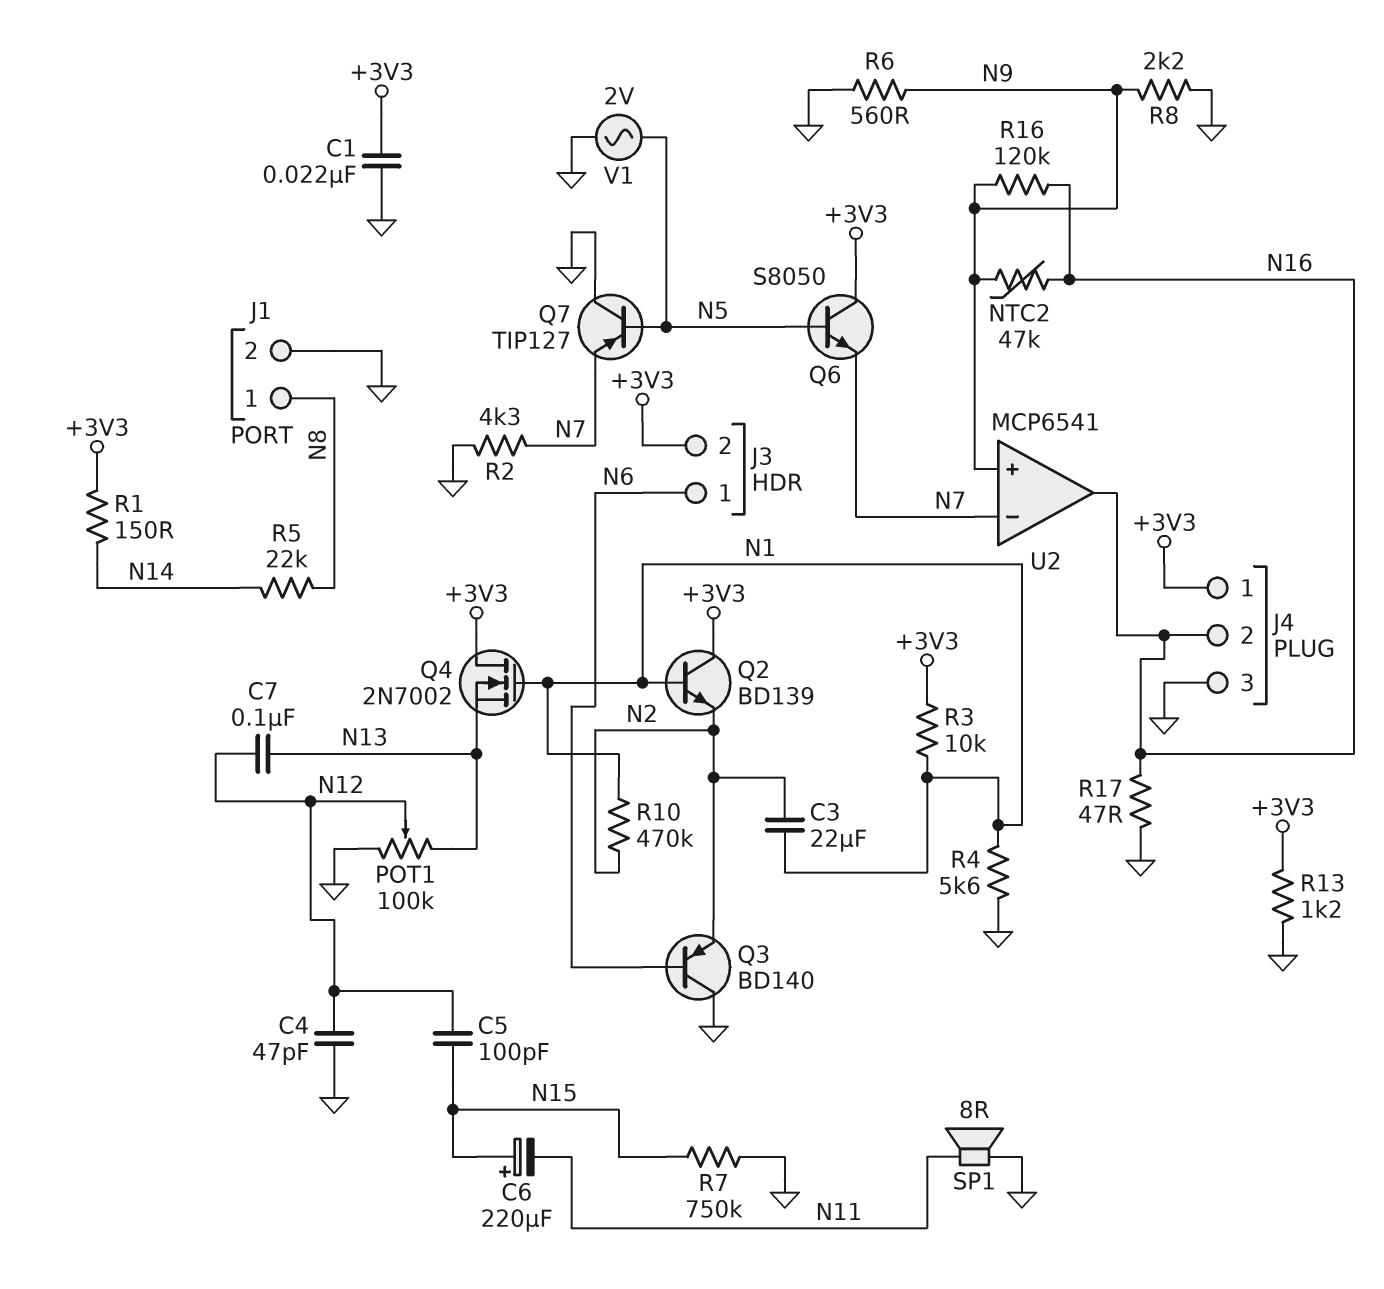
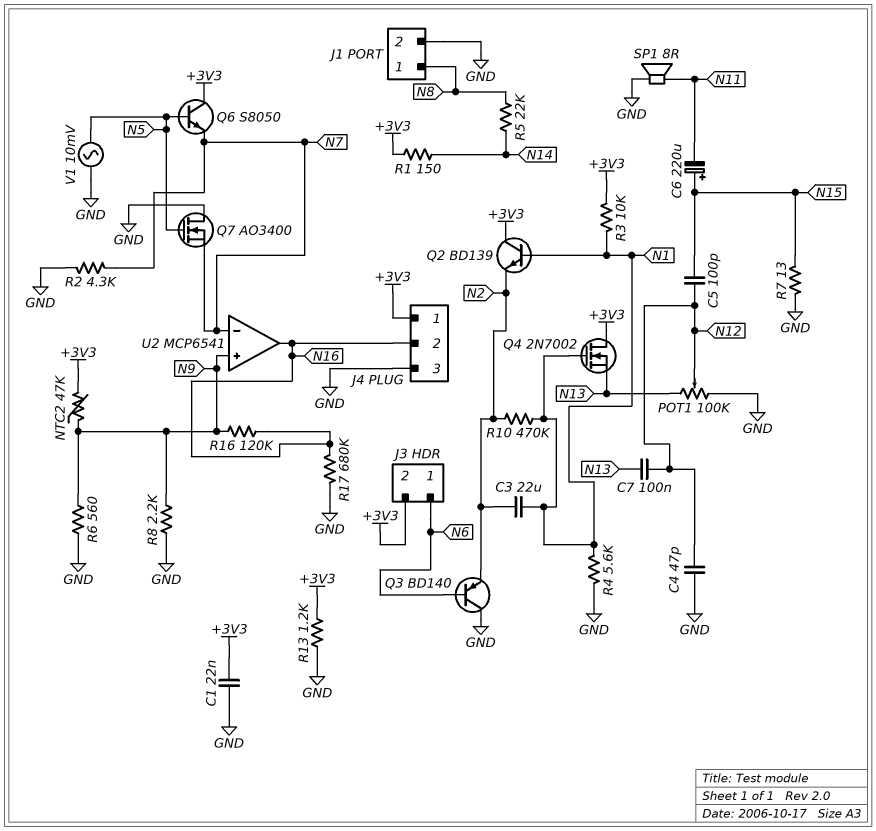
NTC2: 47k (N9, N16) -> 47k (+3V3, N9)
Q7: PNP TIP127 (B N5, C GND, E N7) -> NMOS AO3400 (G N5, D GND, S N7)
R7: 750k (GND, N15) -> 13 (GND, N15)
R17: 47 (GND, N16) -> 680k (GND, N16)
V1: AC 2V (GND, N5) -> AC 10mV (GND, N5)

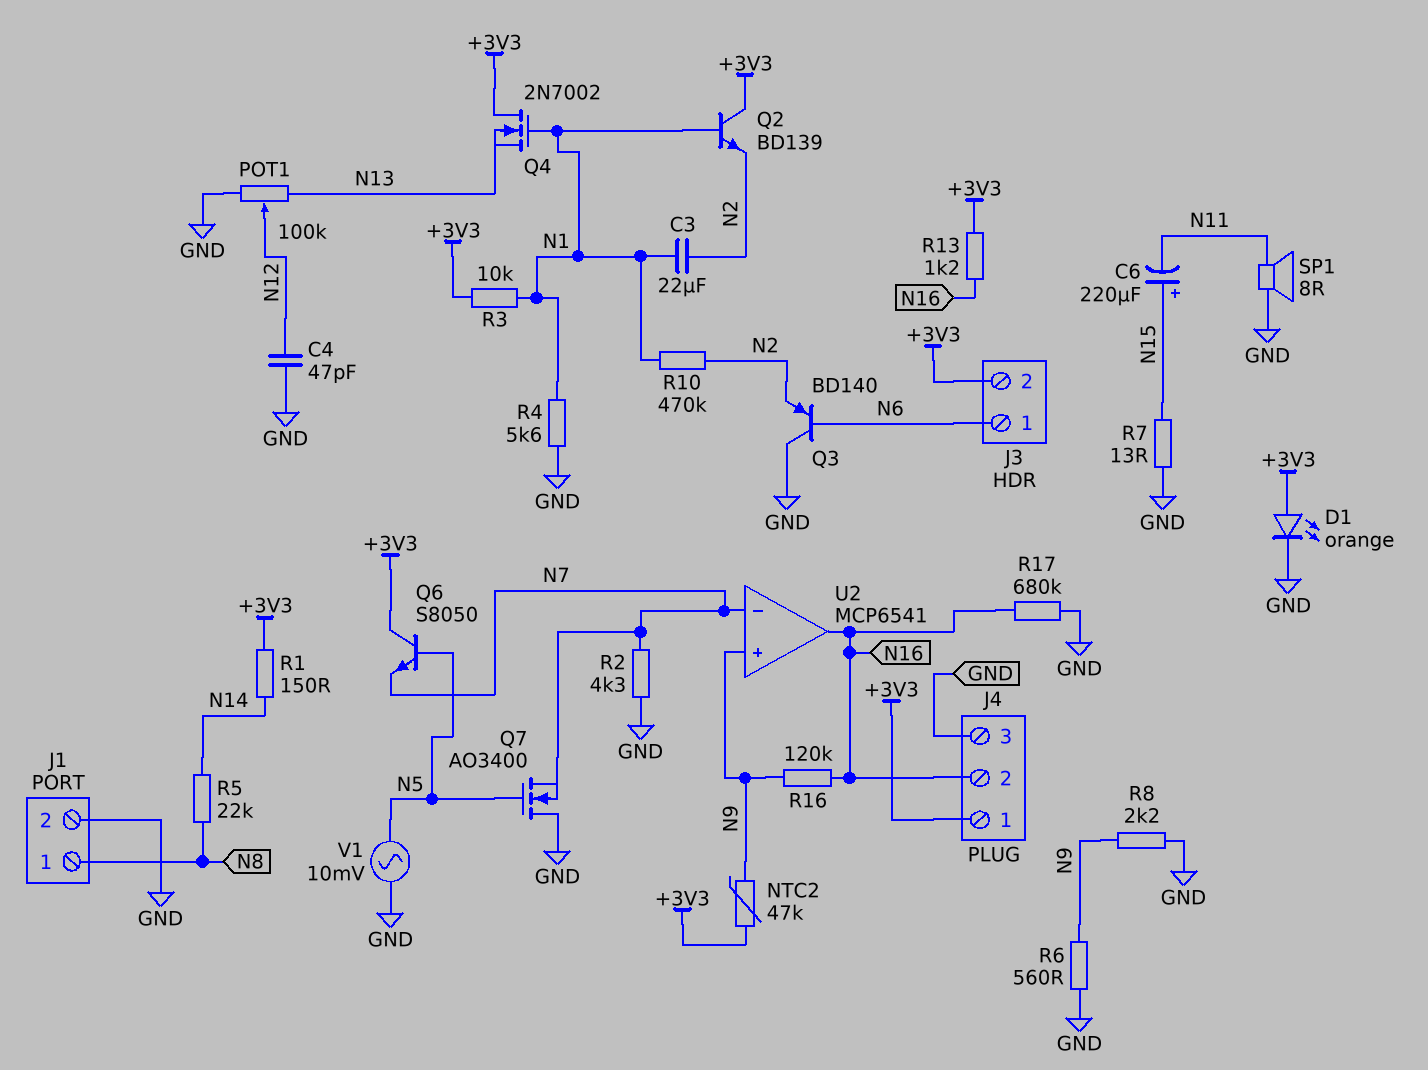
C1: 22nF (+3V3, GND) -> none
C5: 100pF (N12, N15) -> none
C7: 100nF (N12, N13) -> none
D1: none -> LED orange (A +3V3, K GND)
R13: 1.2k (+3V3, GND) -> 1.2k (+3V3, N16)

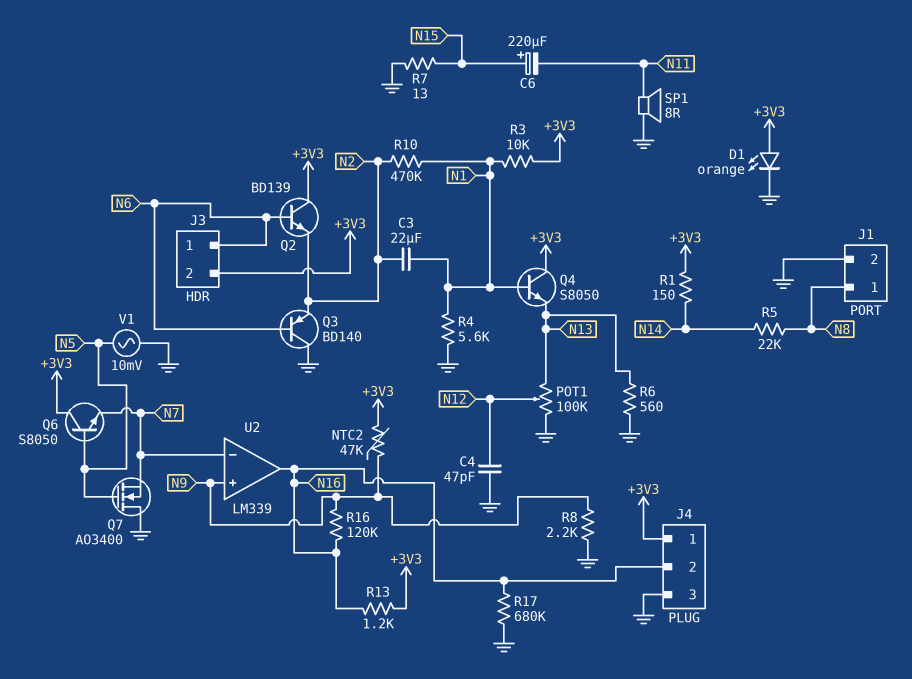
Q2: NPN BD139 (B N1, C +3V3, E N2) -> NPN BD139 (B N6, C +3V3, E N2)
Q4: NMOS 2N7002 (G N1, D +3V3, S N13) -> NPN S8050 (B N1, C +3V3, E N13)
R2: 4.3k (GND, N7) -> none
R6: 560 (GND, N9) -> 560 (GND, N13)
U2: MCP6541 -> LM339

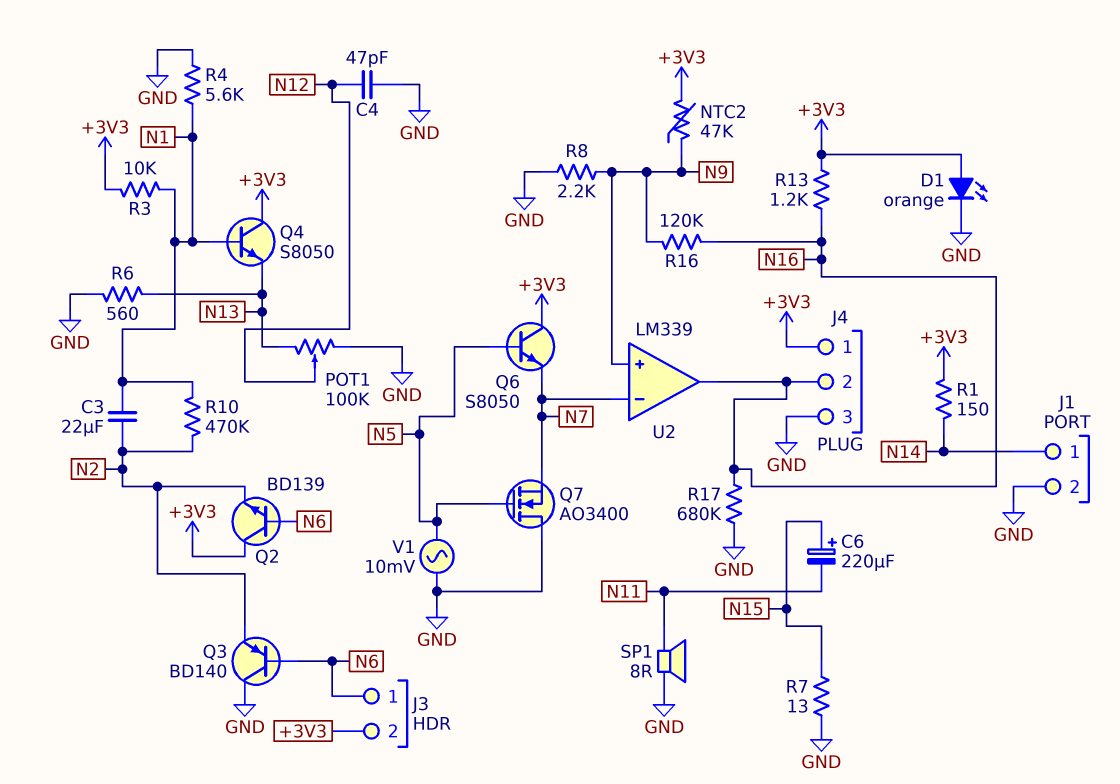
J1 pin 1: N8 -> N14
R5: 22k (N8, N14) -> none

